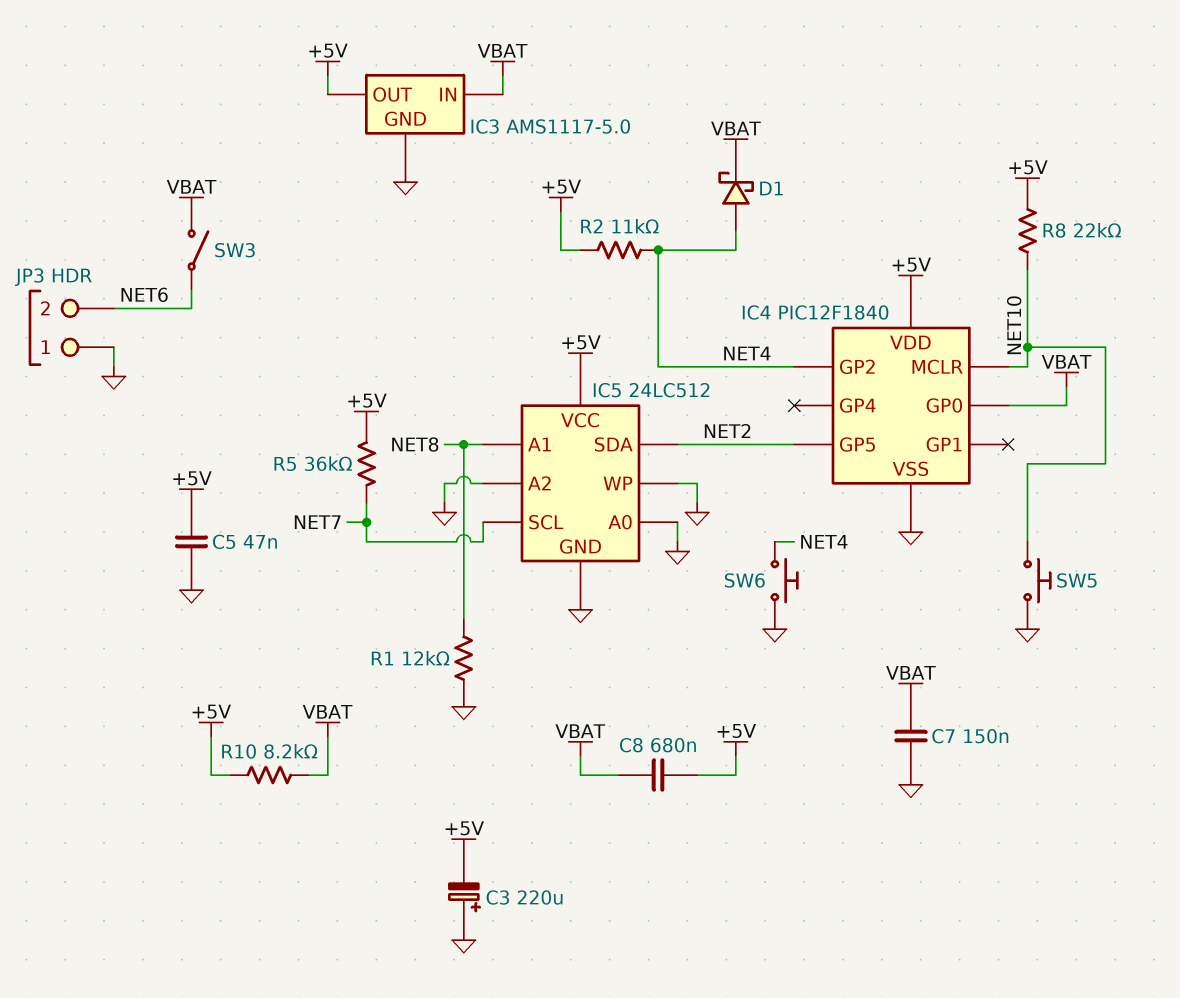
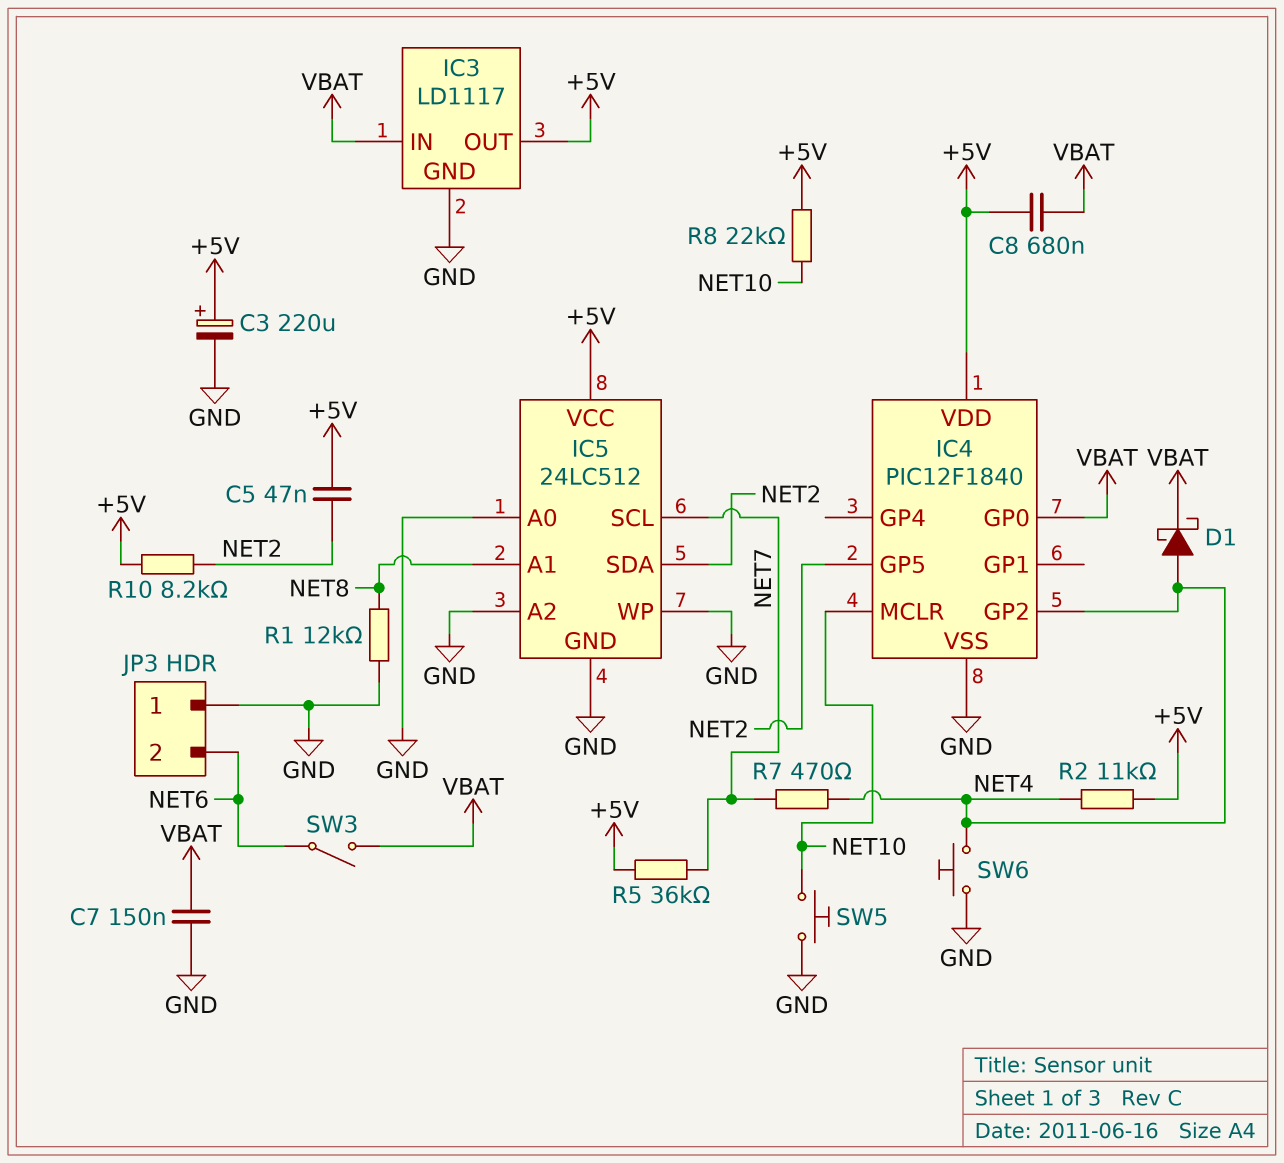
C3: 220uF (plus GND, minus +5V) -> 220uF (plus +5V, minus GND)
C5: 47nF (+5V, GND) -> 47nF (+5V, NET2)
IC3: AMS1117-5.0 -> LD1117
R7: none -> 470 (NET4, NET7)
R10: 8.2k (+5V, VBAT) -> 8.2k (+5V, NET2)

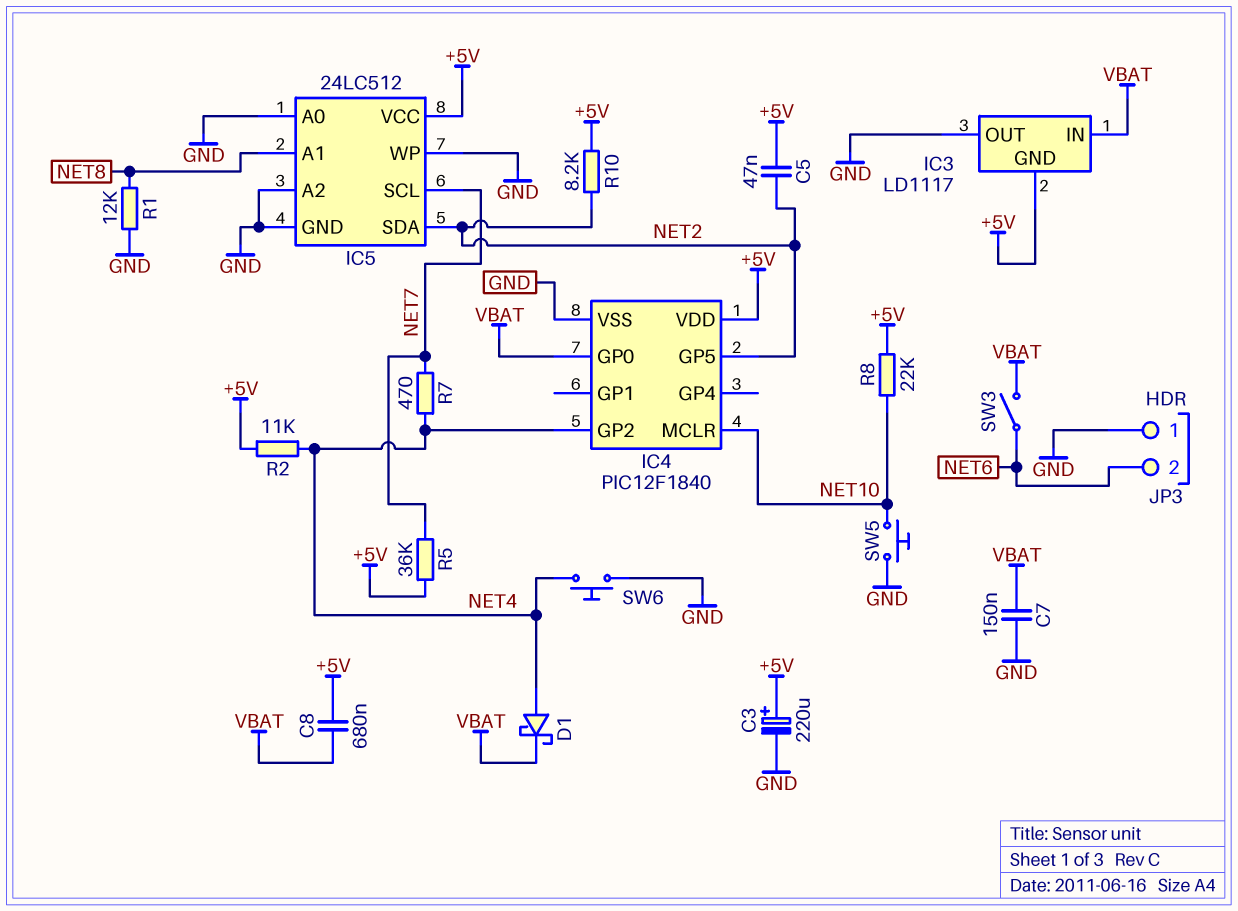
IC3 pin GND: GND -> +5V
IC3 pin OUT: +5V -> GND

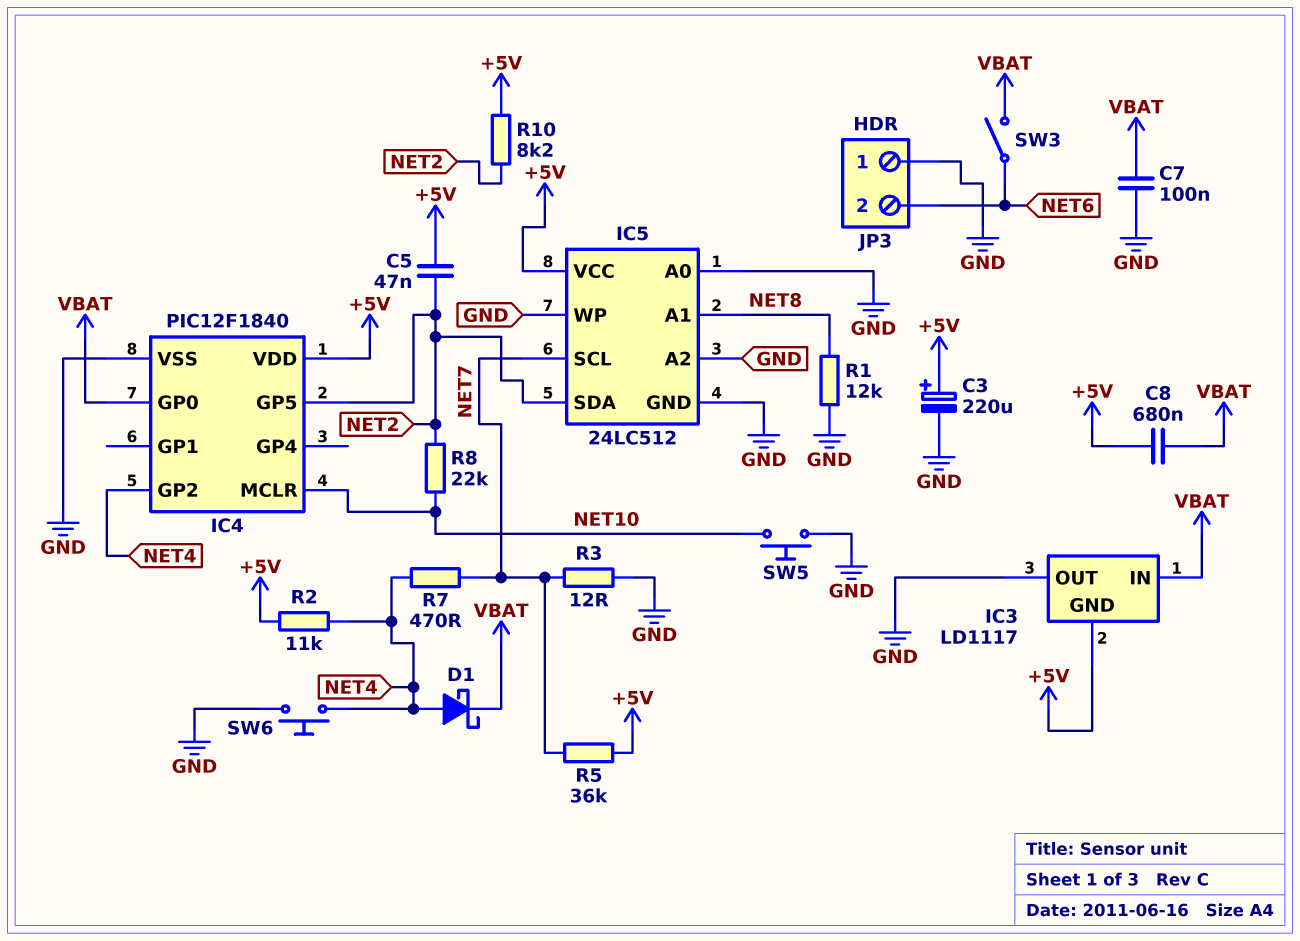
C7: 150nF (GND, VBAT) -> 100nF (GND, VBAT)
R3: none -> 12 (GND, NET7)
R8: 22k (+5V, NET10) -> 22k (NET2, NET10)

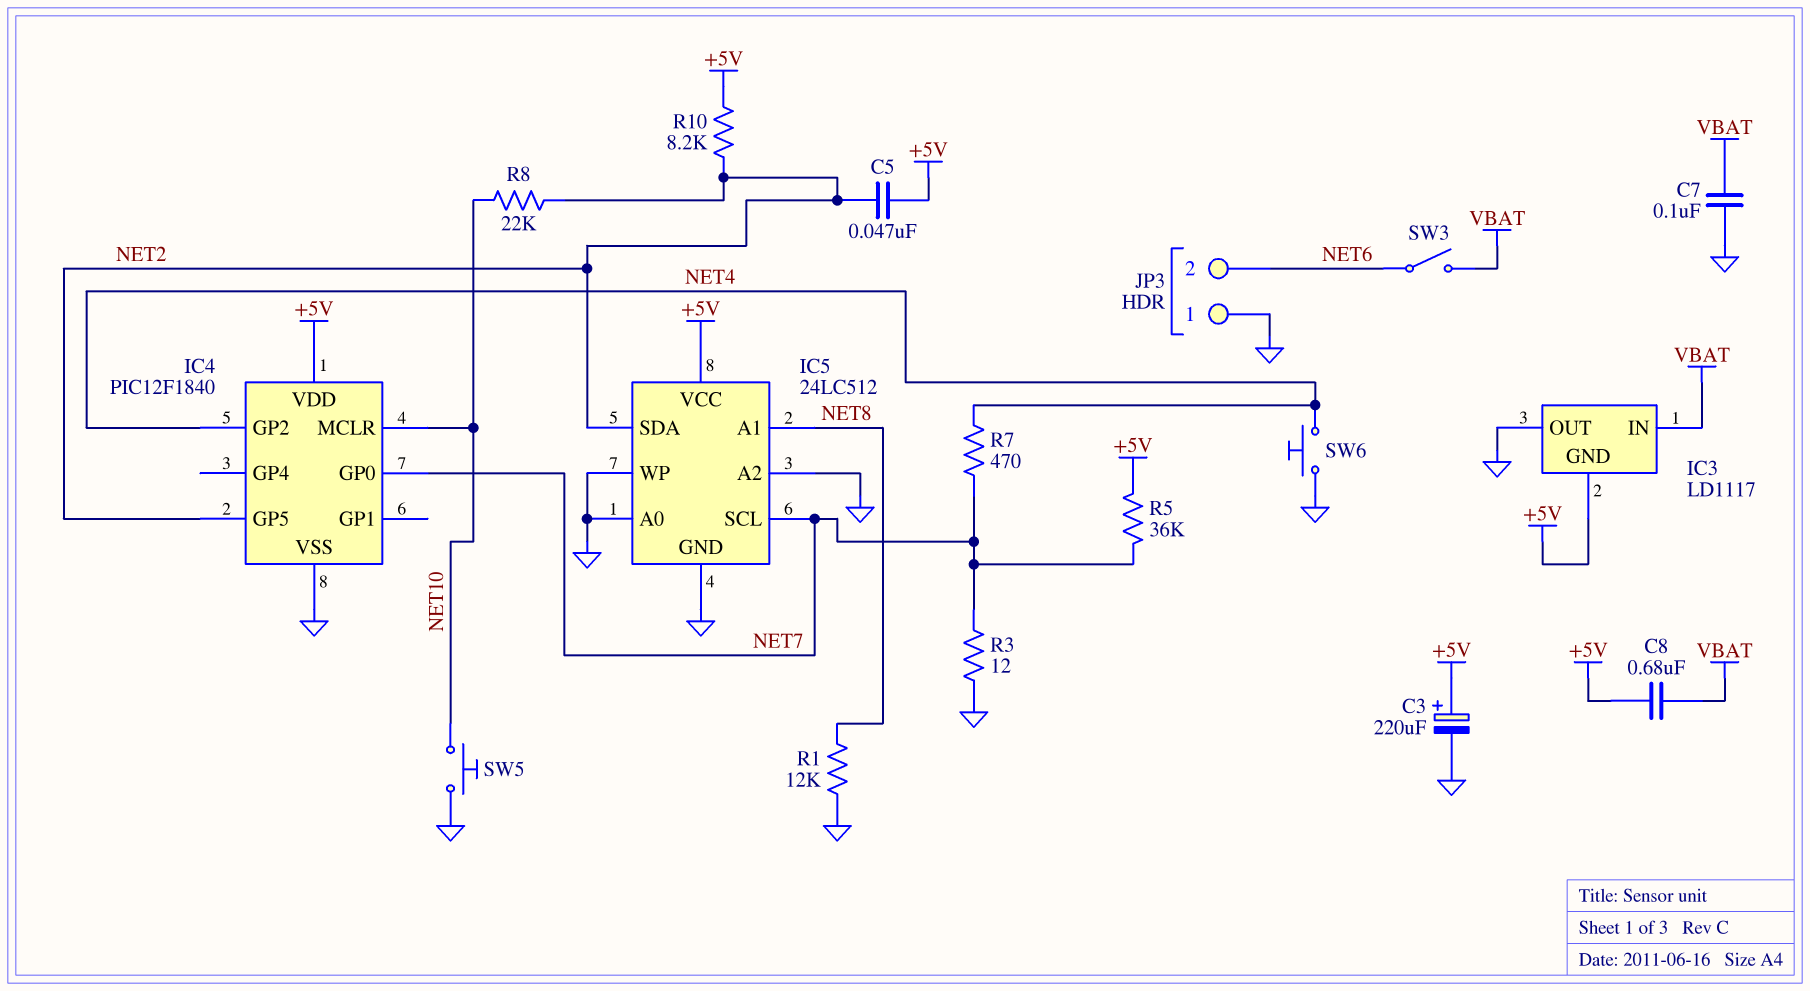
D1: schottky (A NET4, K VBAT) -> none
IC4 pin GP0: VBAT -> NET7
R2: 11k (+5V, NET4) -> none

